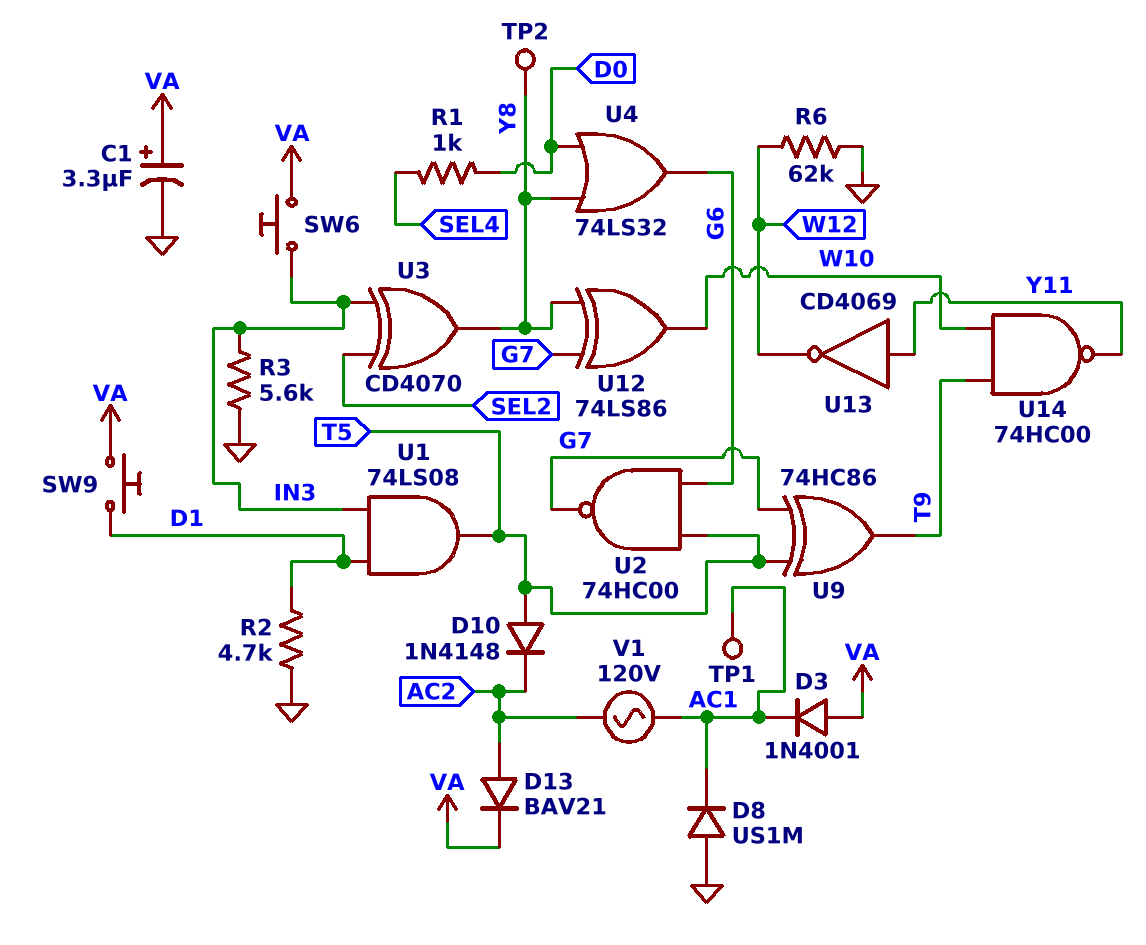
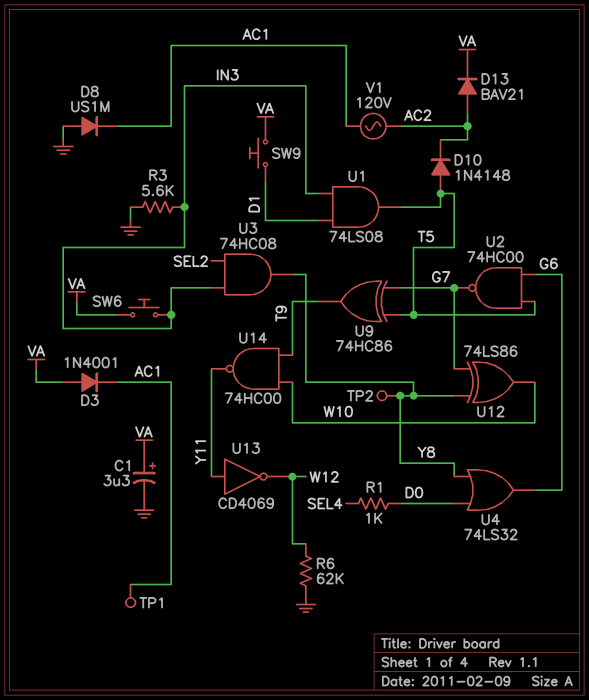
R2: 4.7k (D1, GND) -> none
U3: XOR CD4070 (in IN3, in SEL2, out Y8) -> AND 74HC08 (in IN3, in SEL2, out Y8)

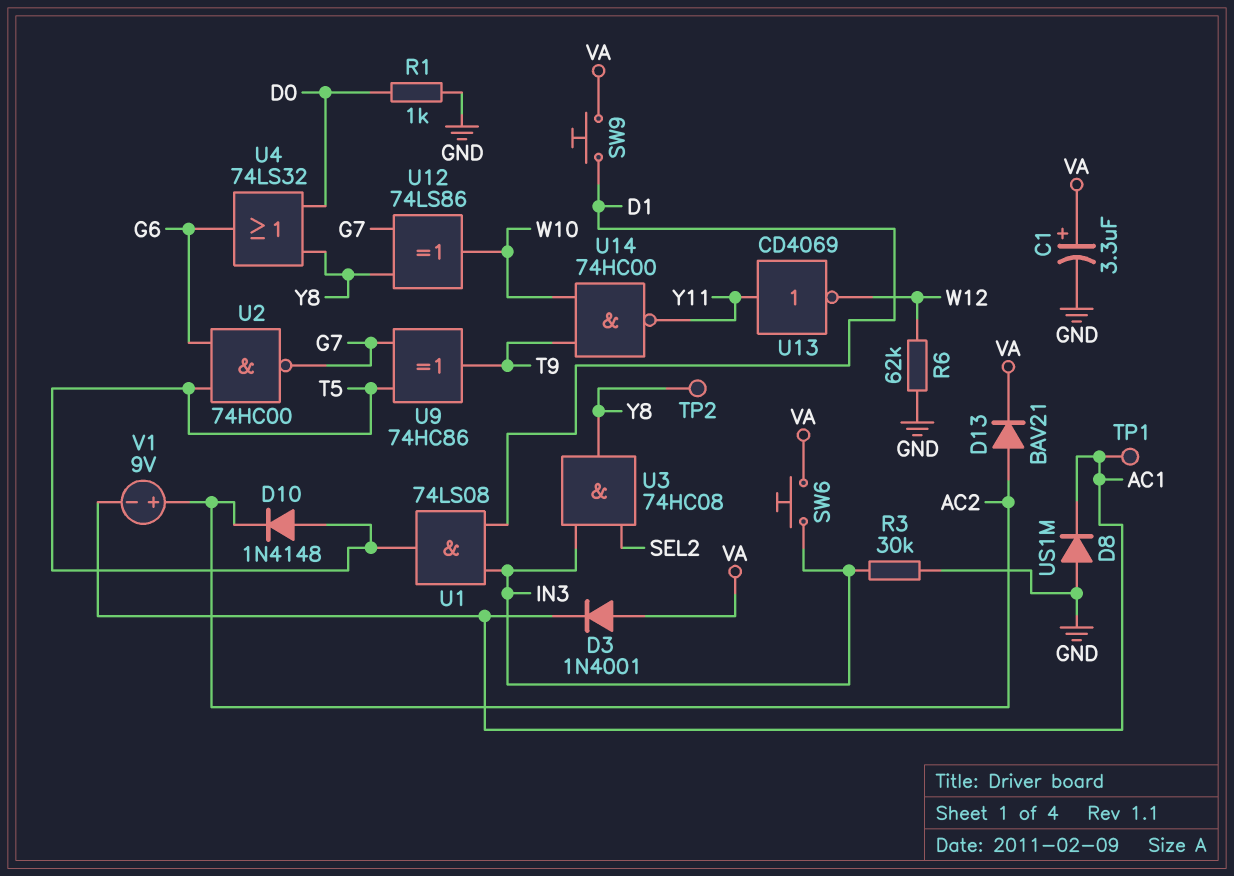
R1: 1k (D0, SEL4) -> 1k (D0, GND)
R3: 5.6k (GND, IN3) -> 30k (GND, IN3)
V1: AC 120V (AC1, AC2) -> 9V (plus AC2, minus AC1)

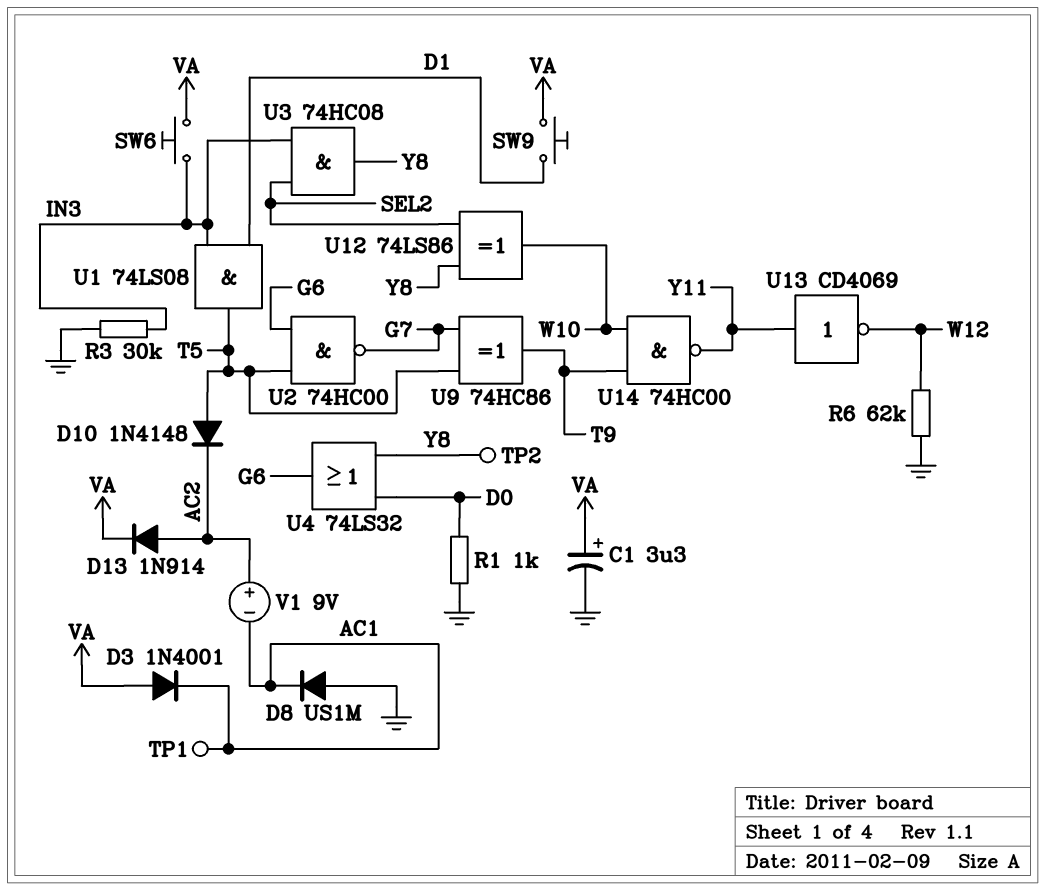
D13: diode BAV21 (A AC2, K VA) -> diode 1N914 (A AC2, K VA)
U12: XOR 74LS86 (in G7, in Y8, out W10) -> XOR 74LS86 (in SEL2, in Y8, out W10)

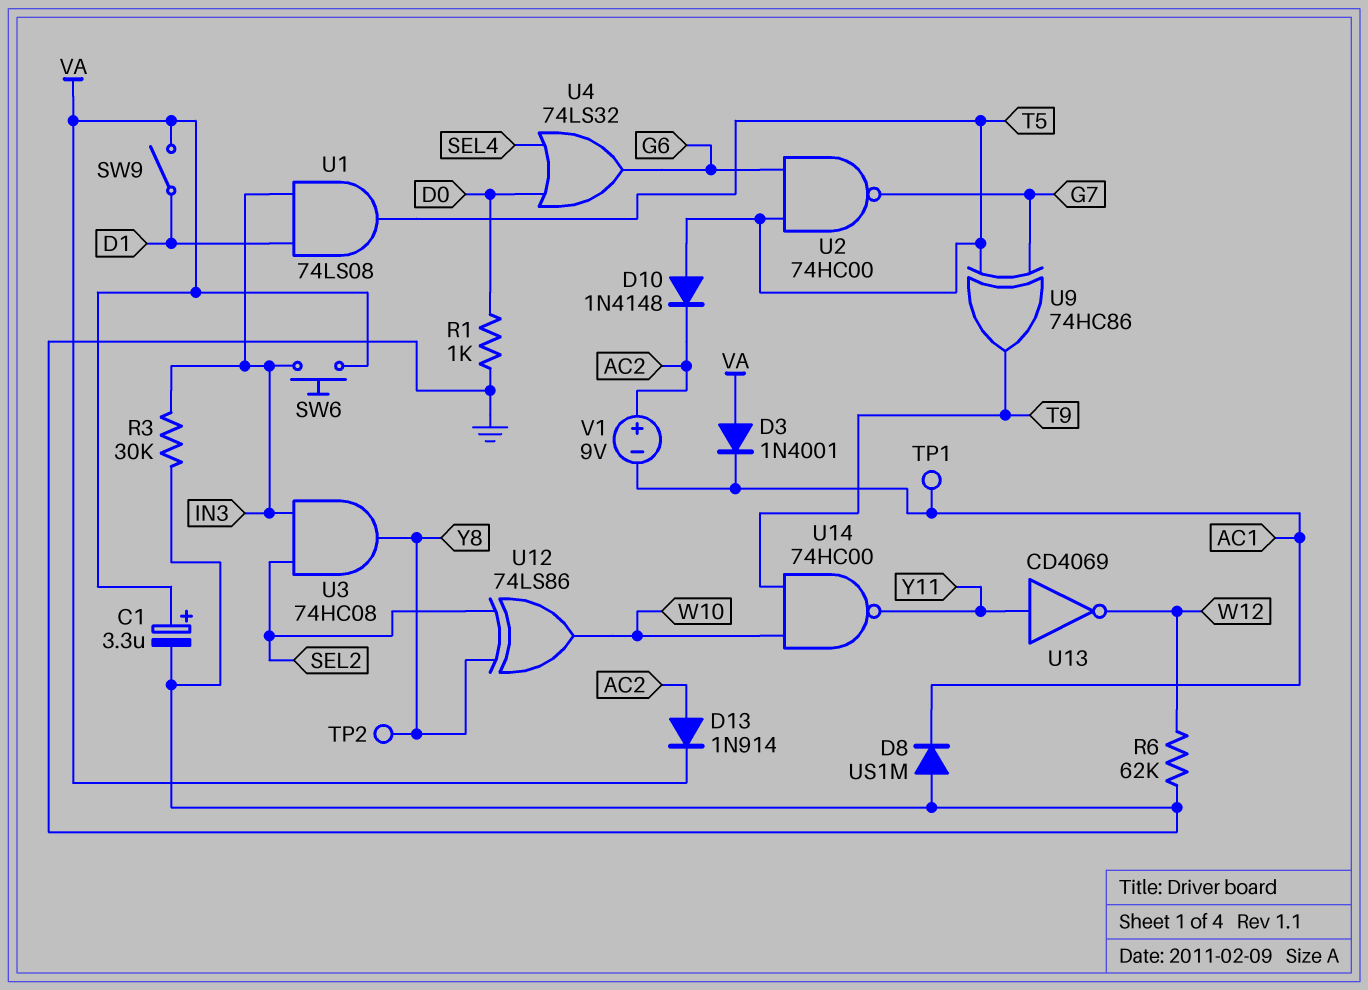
SW9: button (D1, VA) -> switch (D1, VA)
U4: OR 74LS32 (in D0, in Y8, out G6) -> OR 74LS32 (in D0, in SEL4, out G6)

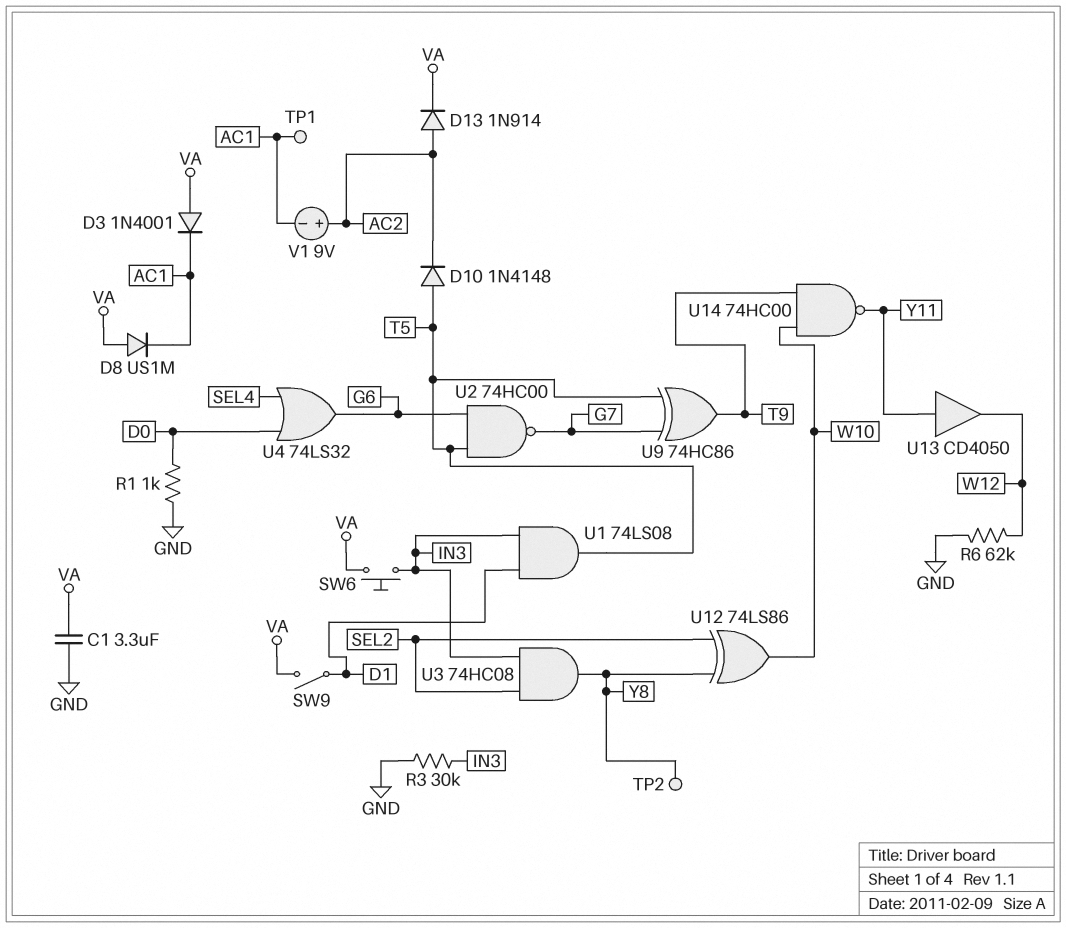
C1: 3.3uF (plus VA, minus GND) -> 3.3uF (GND, VA)
D8: diode US1M (A GND, K AC1) -> diode US1M (A VA, K AC1)
U13: NOT CD4069 (in Y11, out W12) -> buffer CD4050 (in Y11, out W12)

